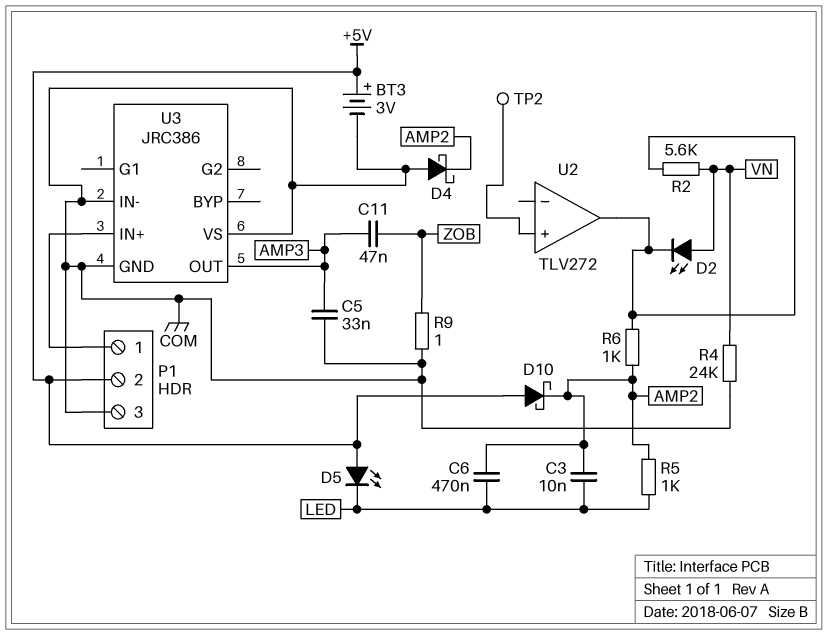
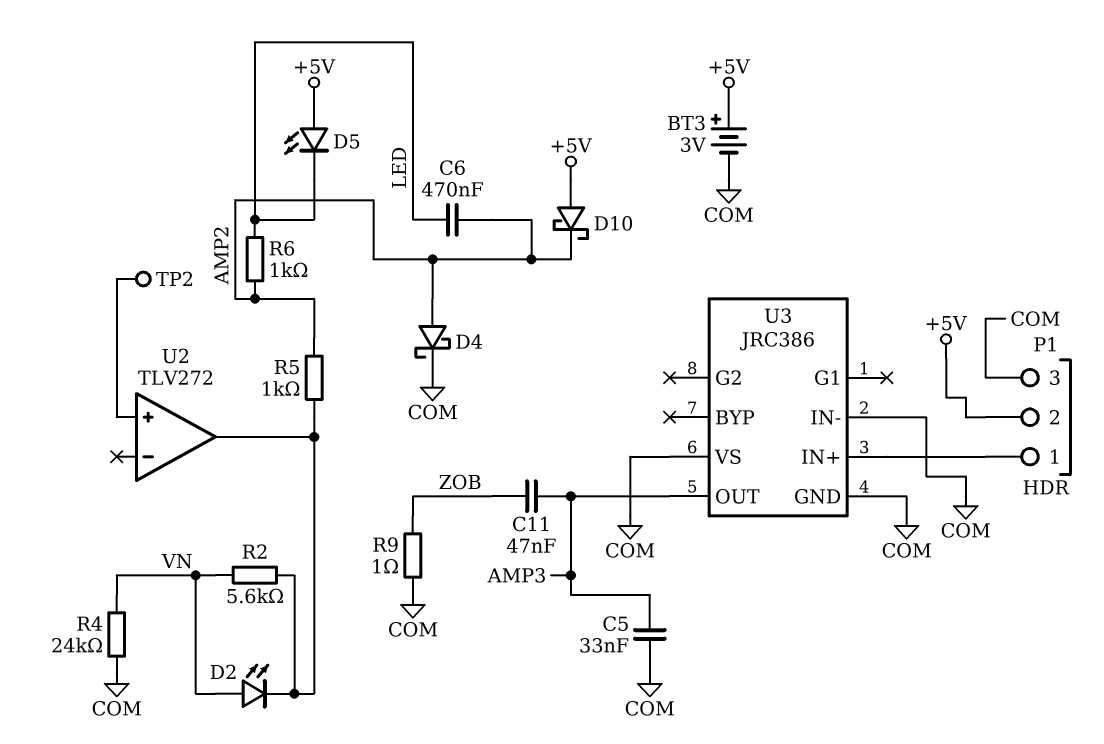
C3: 10nF (AMP2, LED) -> none
D4: schottky (A COM, K AMP2) -> schottky (A AMP2, K COM)
R5: 1k (AMP2, LED) -> 1k (AMP2, U2/out)
R6: 1k (AMP2, U2/out) -> 1k (AMP2, LED)

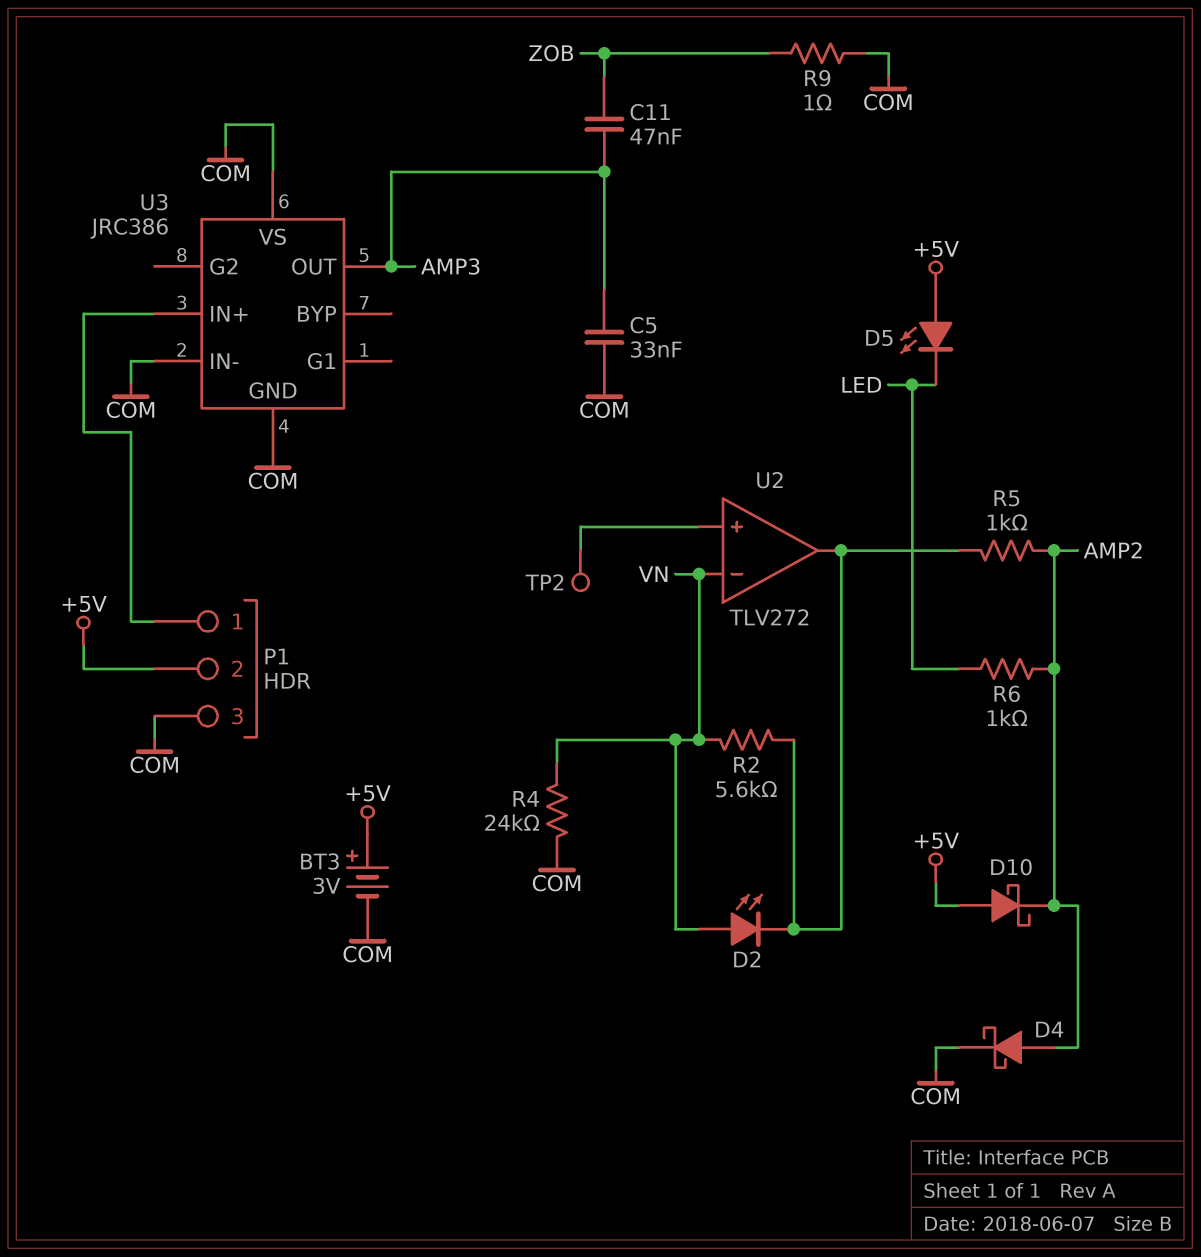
C6: 470nF (AMP2, LED) -> none
U2 pin in-: none -> VN

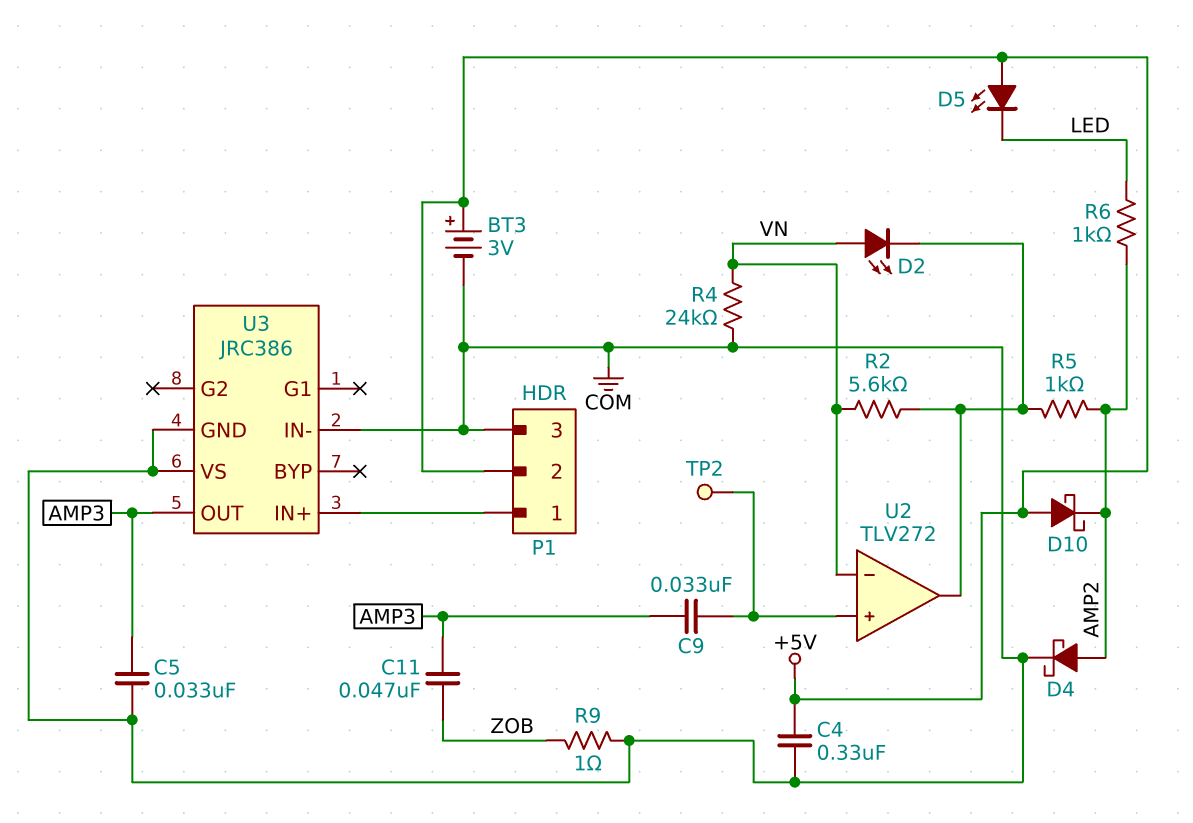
C4: none -> 330nF (+5V, COM)
C9: none -> 33nF (AMP3, U2/in+)

